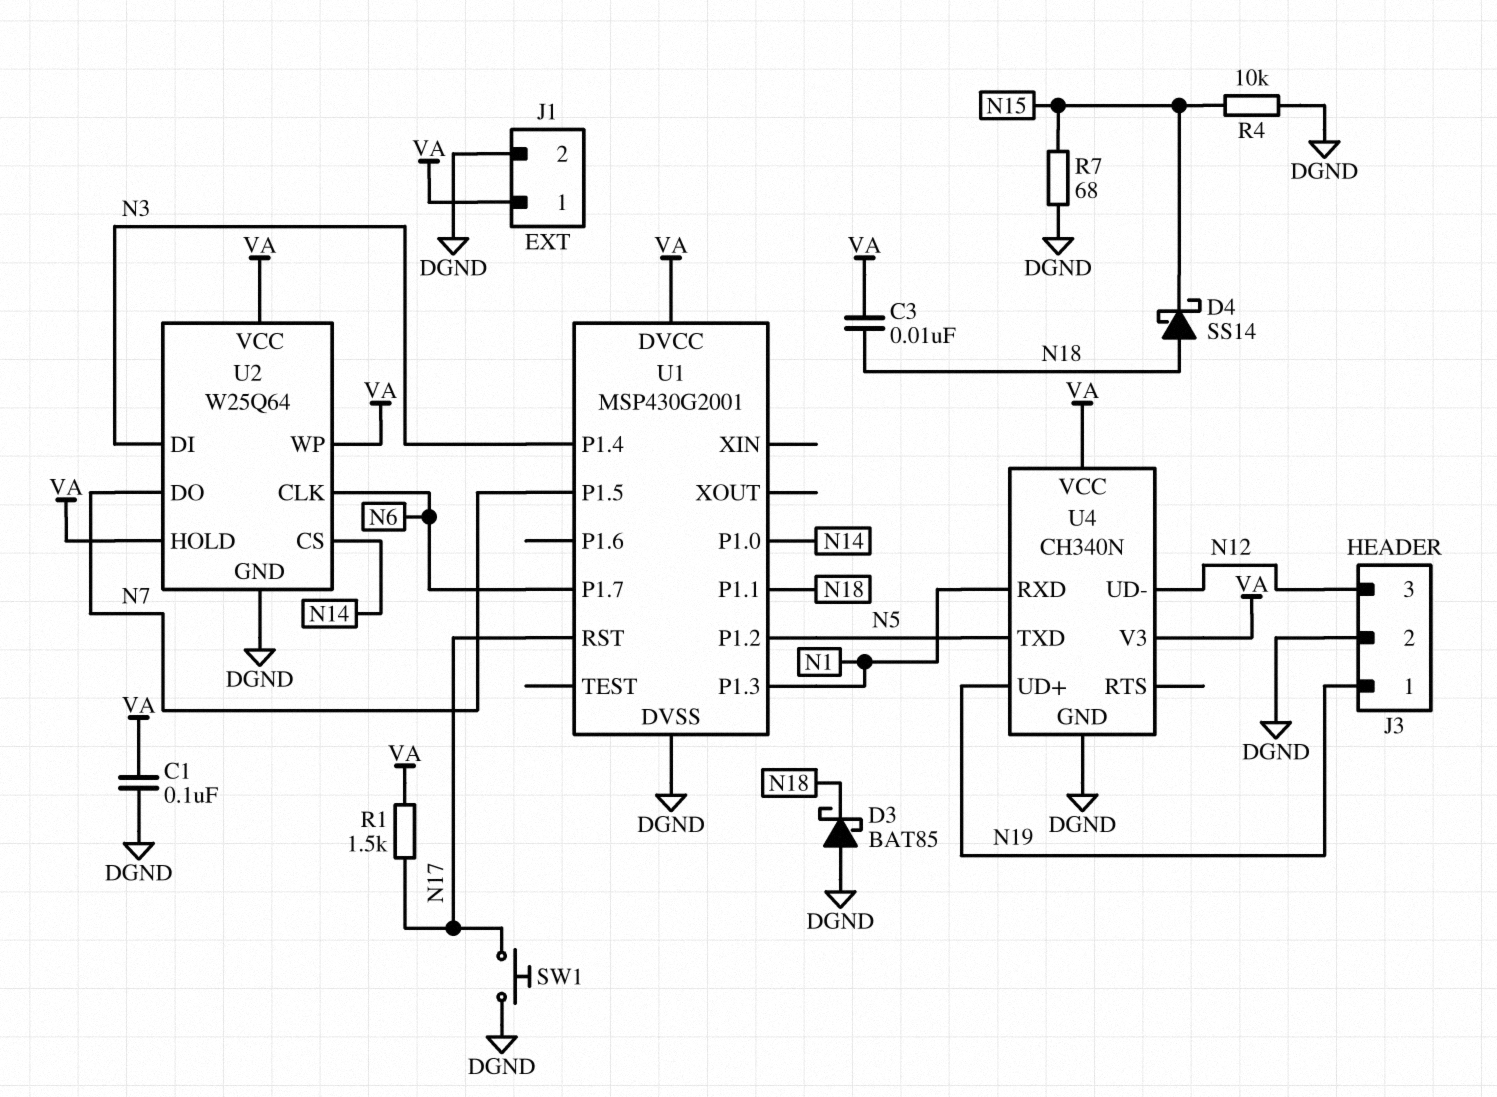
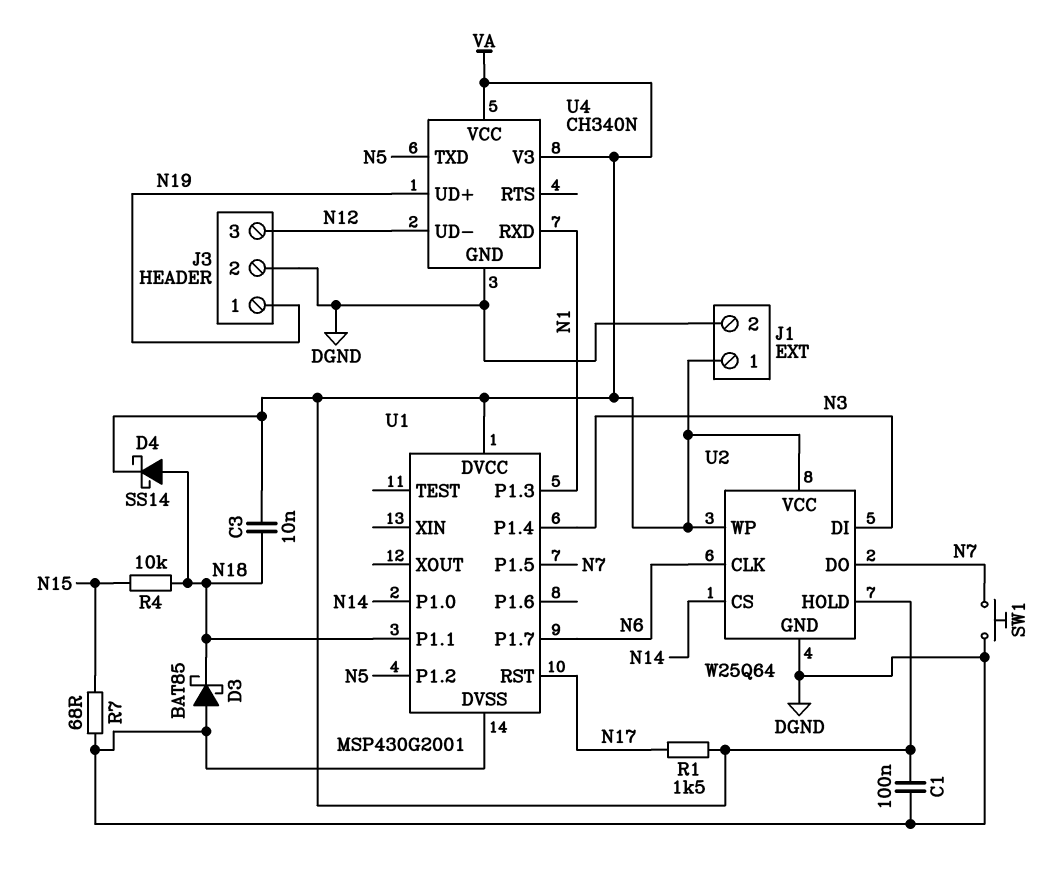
D4: schottky SS14 (A N18, K N15) -> schottky SS14 (A N18, K VA)
R4: 10k (DGND, N15) -> 10k (N15, N18)
SW1: button (DGND, N17) -> button (DGND, N7)

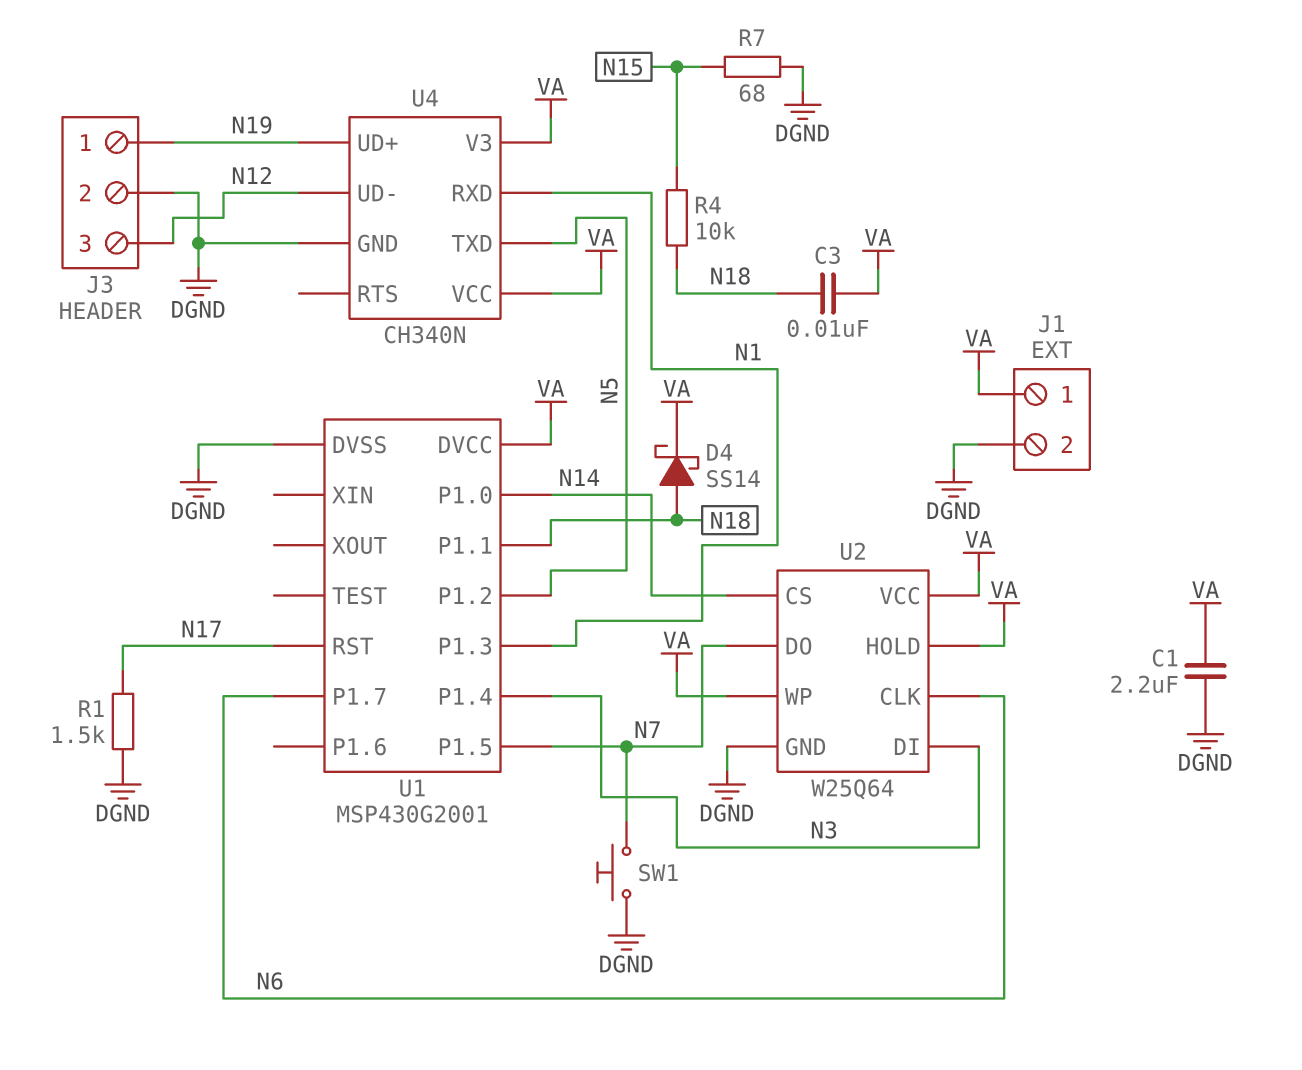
C1: 100nF (DGND, VA) -> 2.2uF (DGND, VA)
D3: schottky BAT85 (A DGND, K N18) -> none
R1: 1.5k (N17, VA) -> 1.5k (DGND, N17)

